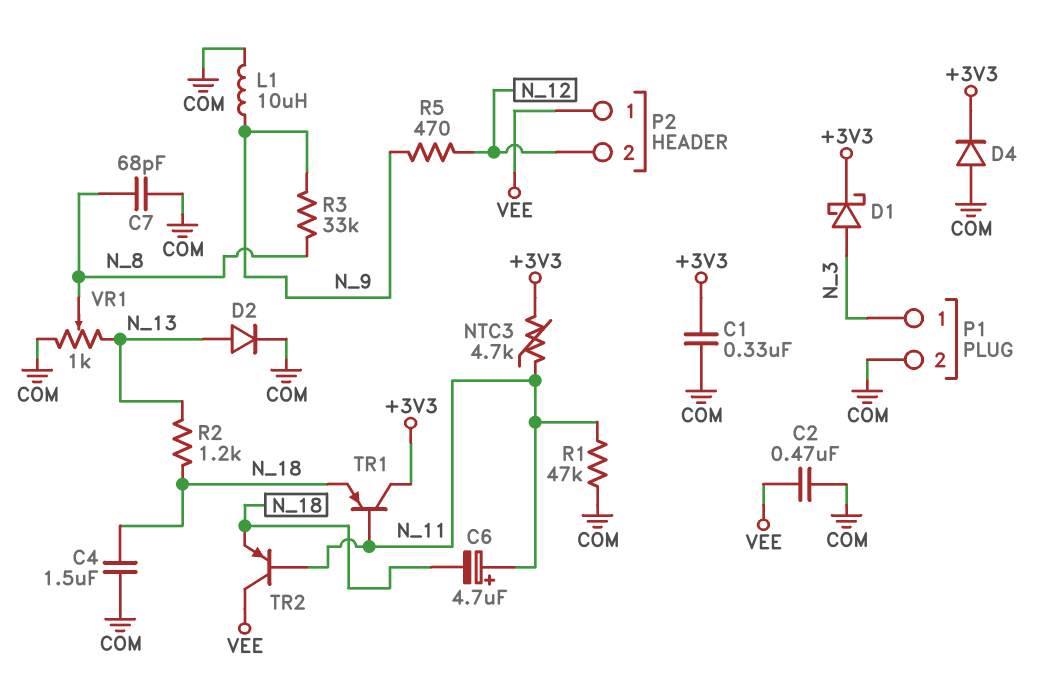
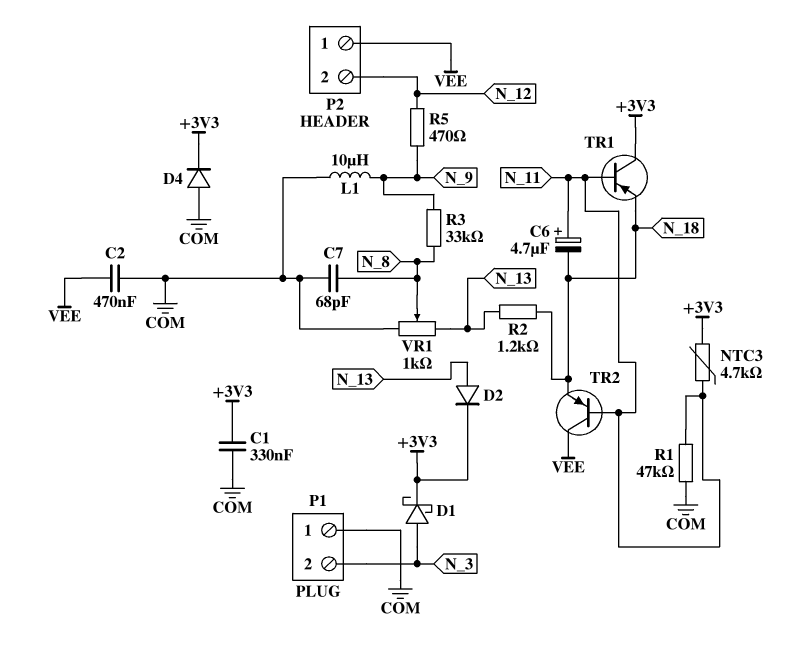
C4: 1.5uF (COM, N_18) -> none
D2: diode (A N_13, K COM) -> diode (A N_13, K +3V3)
P1 pin 1: N_3 -> COM
P1 pin 2: COM -> N_3

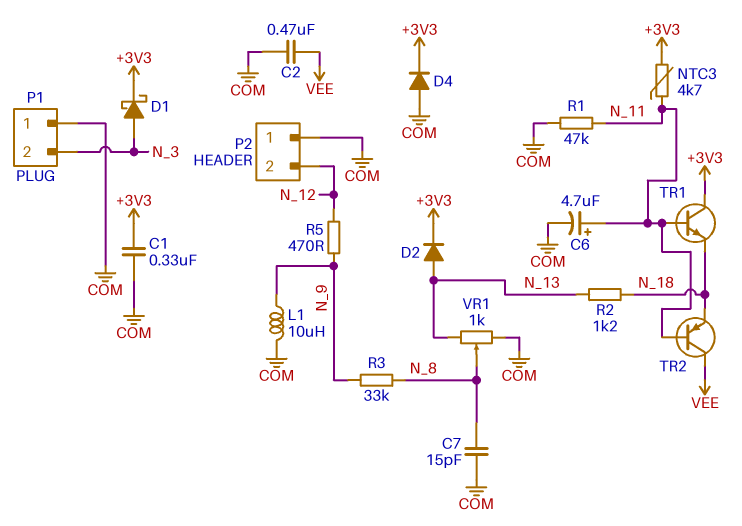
C6: 4.7uF (plus N_11, minus N_18) -> 4.7uF (plus N_11, minus COM)
C7: 68pF (COM, N_8) -> 15pF (COM, N_8)
P2 pin 1: VEE -> COM
TR1: PNP (B N_11, C +3V3, E N_18) -> NPN (B N_11, C +3V3, E N_18)

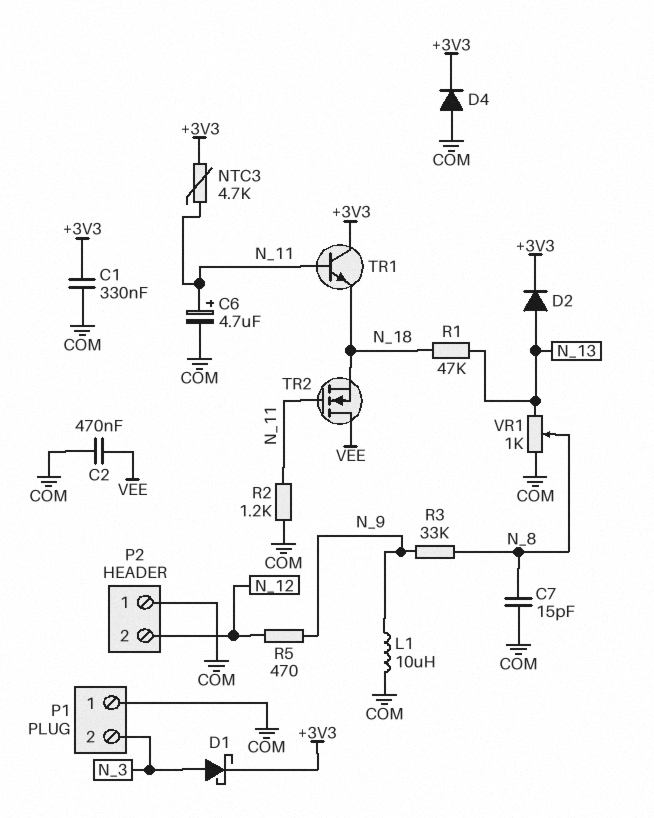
R1: 47k (COM, N_11) -> 47k (N_13, N_18)
R2: 1.2k (N_13, N_18) -> 1.2k (COM, N_11)
TR2: PNP (B N_11, C VEE, E N_18) -> NMOS (G N_11, D VEE, S N_18)

